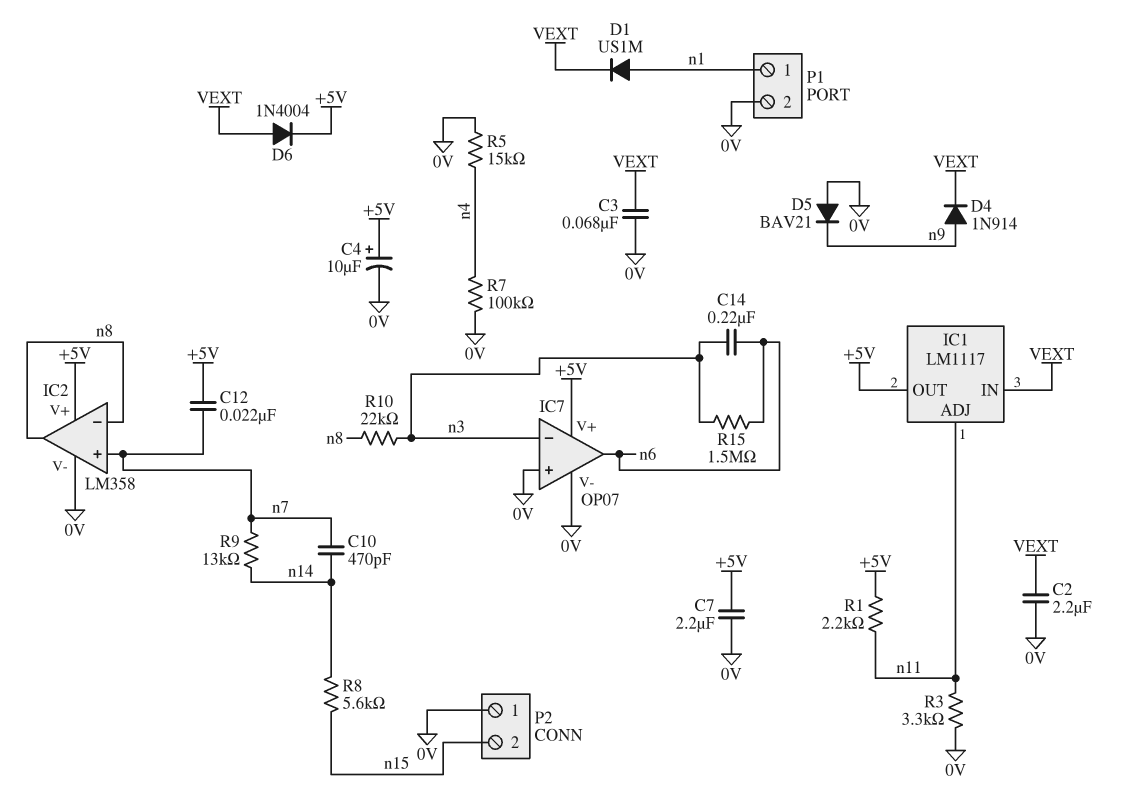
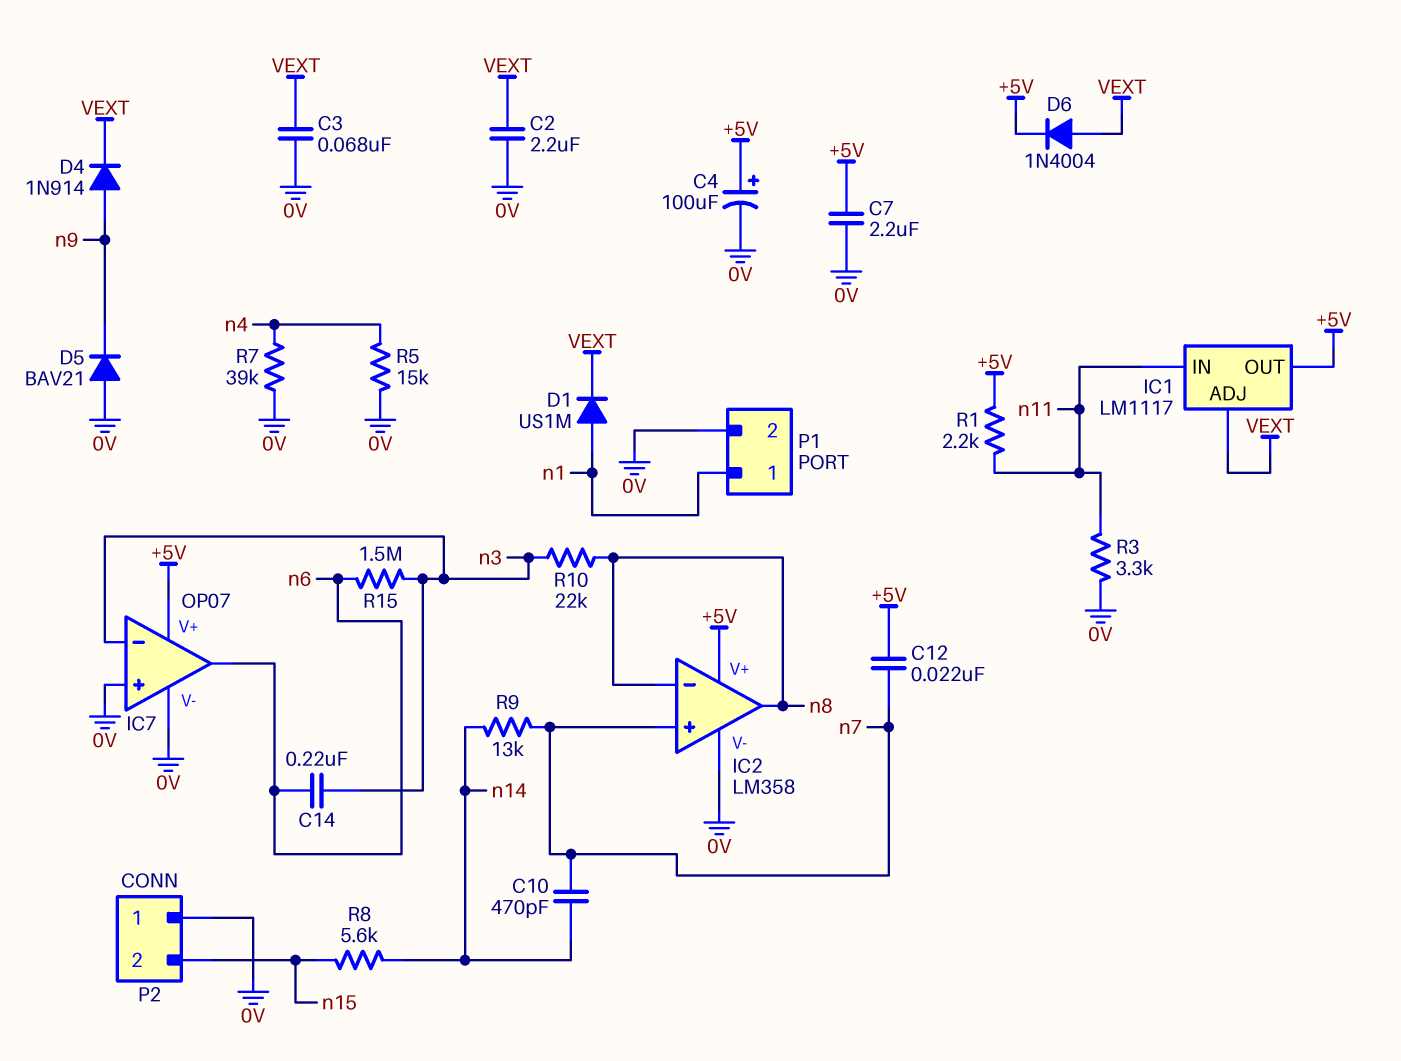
C4: 10uF (plus +5V, minus 0V) -> 100uF (plus +5V, minus 0V)
IC1 pin ADJ: n11 -> VEXT
IC1 pin IN: VEXT -> n11
R7: 100k (0V, n4) -> 39k (0V, n4)

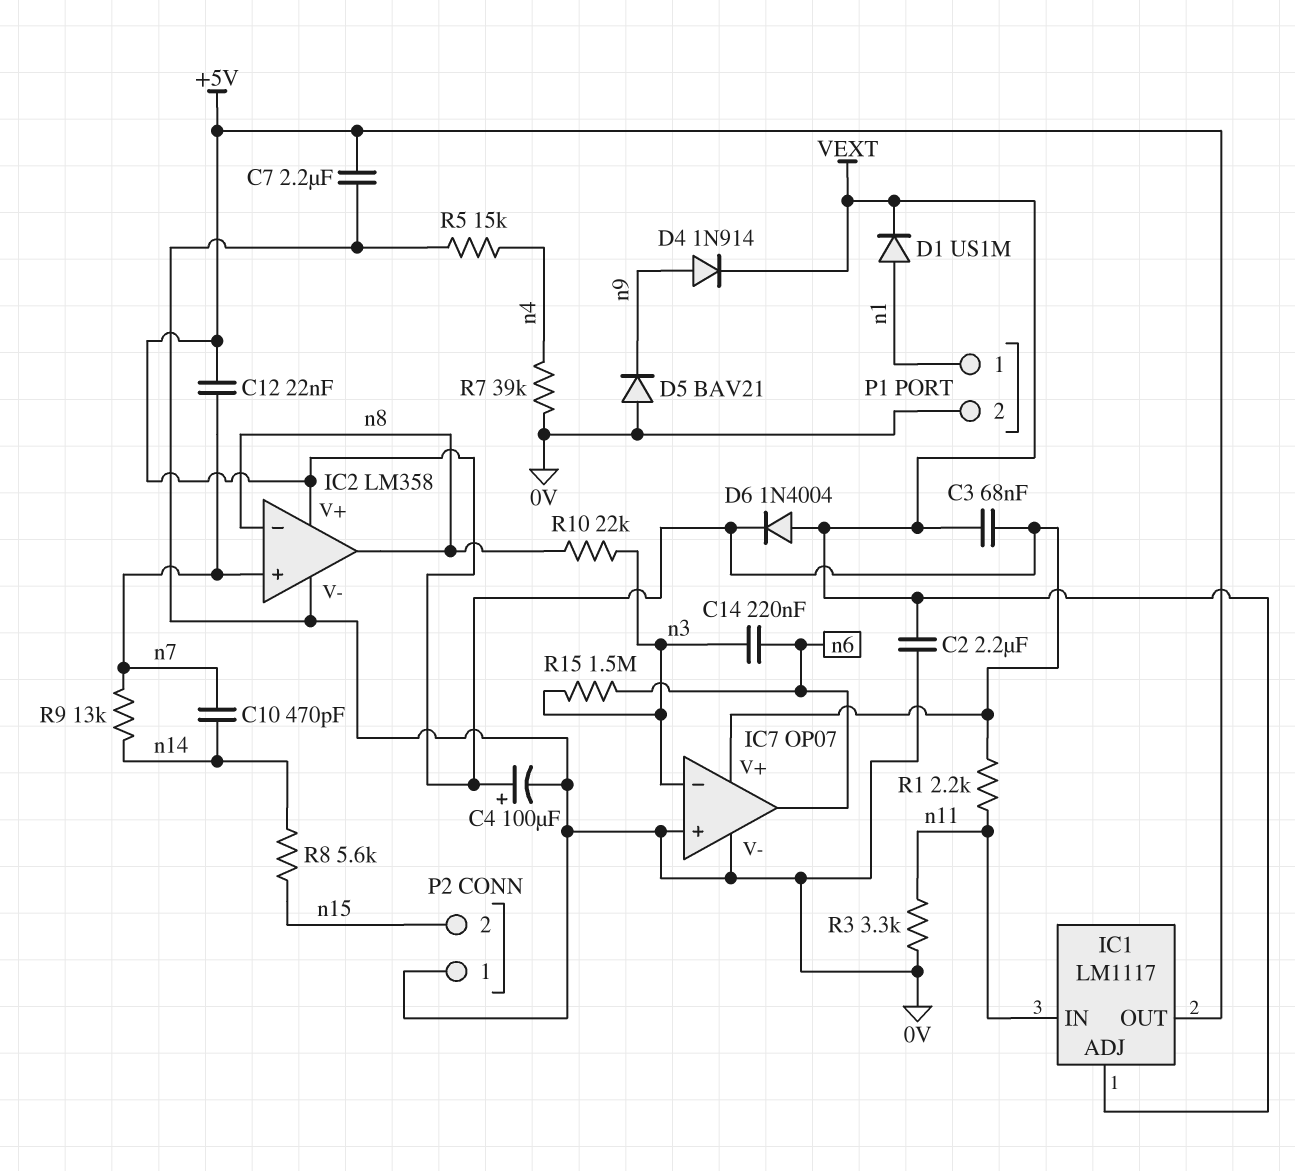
C3: 68nF (0V, VEXT) -> 68nF (+5V, VEXT)

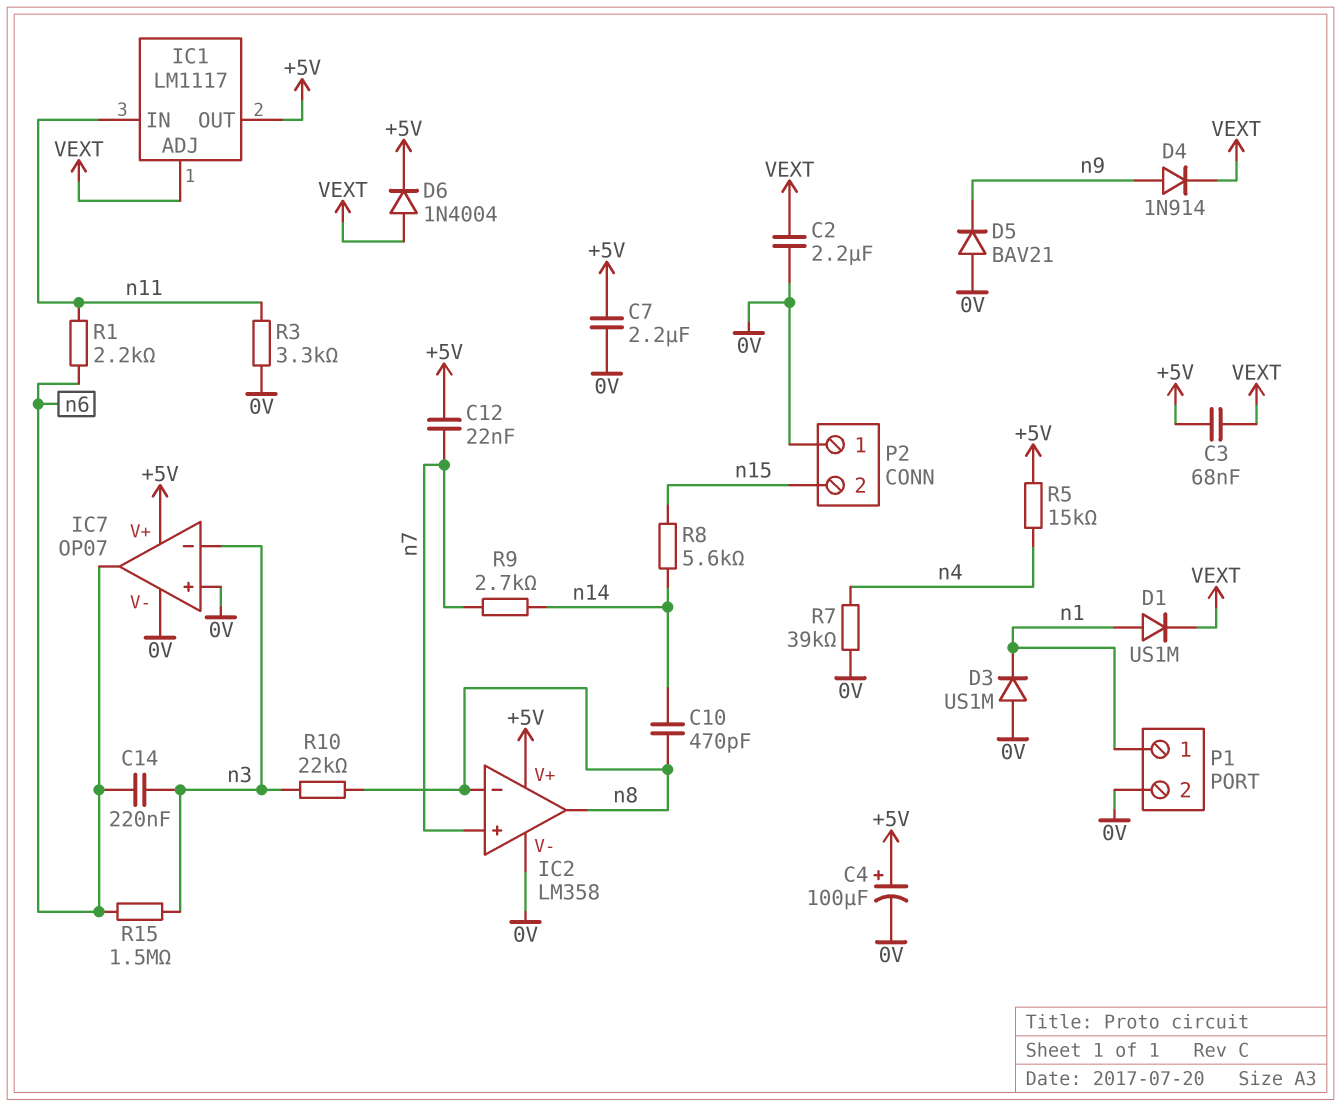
C10: 470pF (n7, n14) -> 470pF (n8, n14)
D3: none -> diode US1M (A 0V, K n1)
R1: 2.2k (+5V, n11) -> 2.2k (n6, n11)
R5: 15k (0V, n4) -> 15k (+5V, n4)
R9: 13k (n7, n14) -> 2.7k (n7, n14)

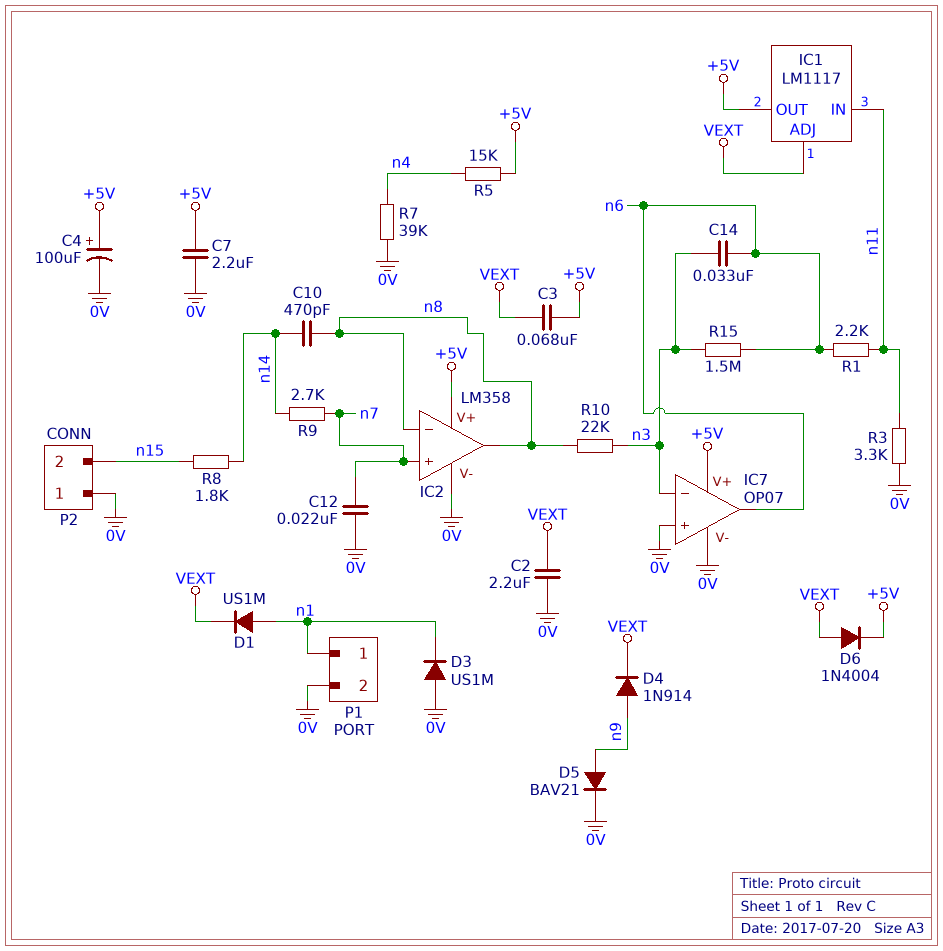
C12: 22nF (+5V, n7) -> 22nF (0V, n7)
C14: 220nF (n3, n6) -> 33nF (n3, n6)
D5: diode BAV21 (A 0V, K n9) -> diode BAV21 (A n9, K 0V)
R8: 5.6k (n14, n15) -> 1.8k (n14, n15)

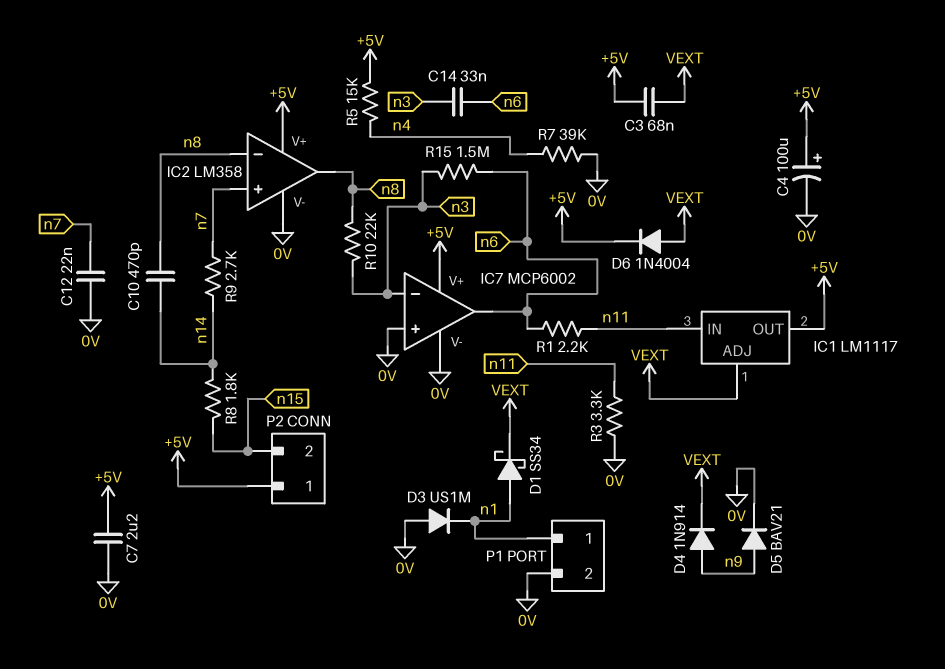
C2: 2.2uF (0V, VEXT) -> none
D1: diode US1M (A n1, K VEXT) -> schottky SS34 (A n1, K VEXT)
IC7: OP07 -> MCP6002
P2 pin 1: 0V -> +5V

